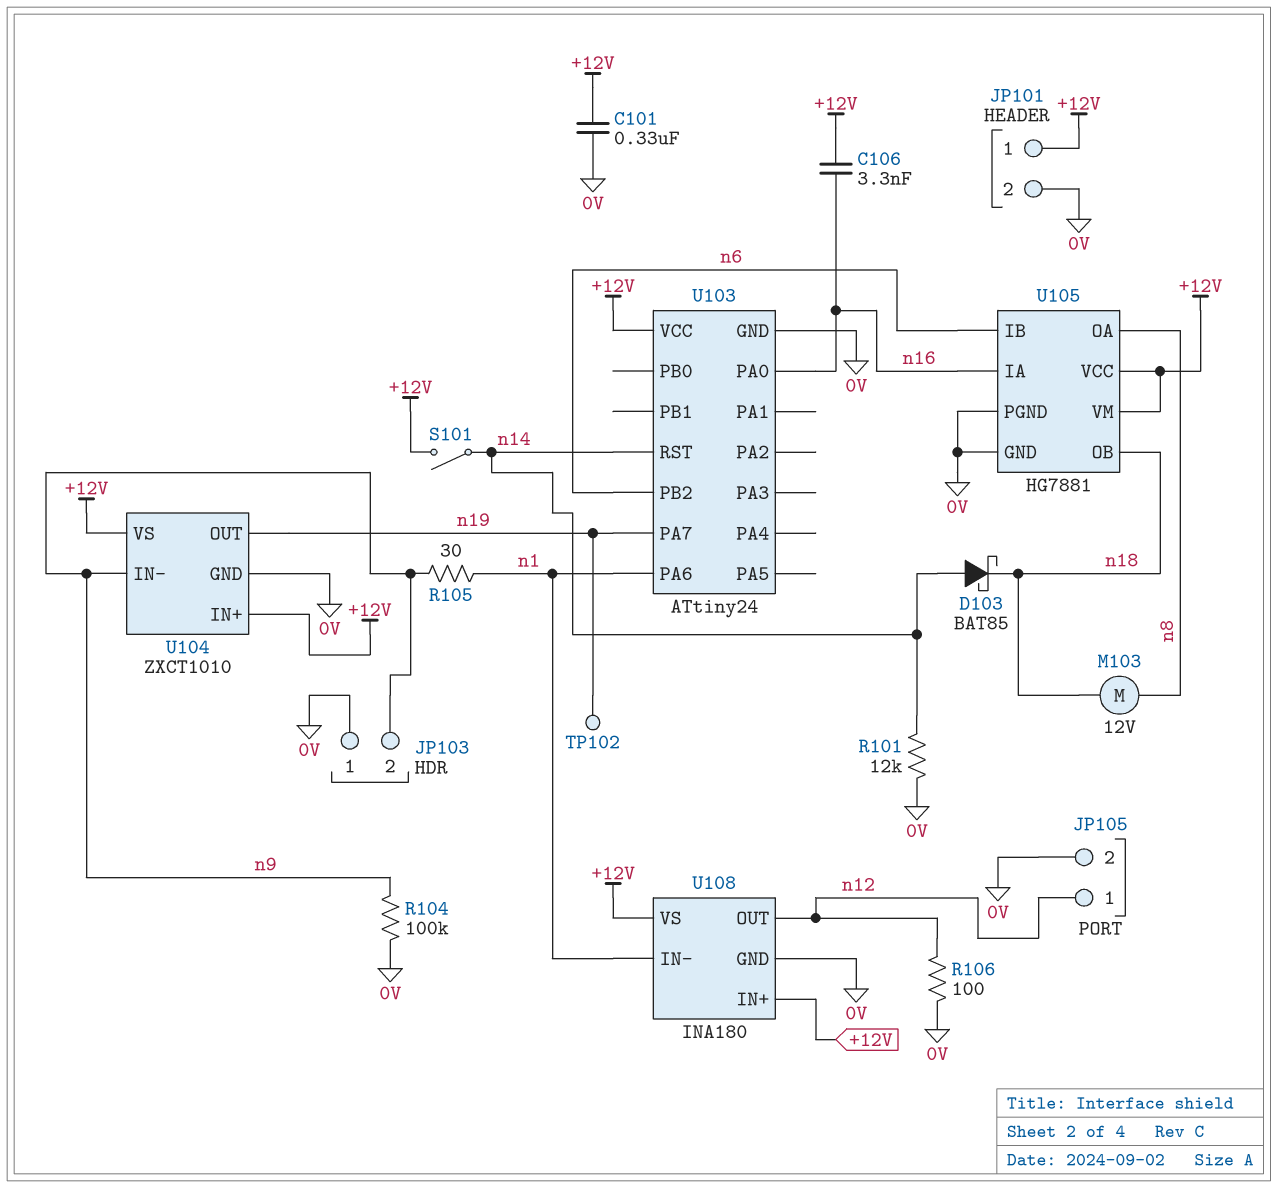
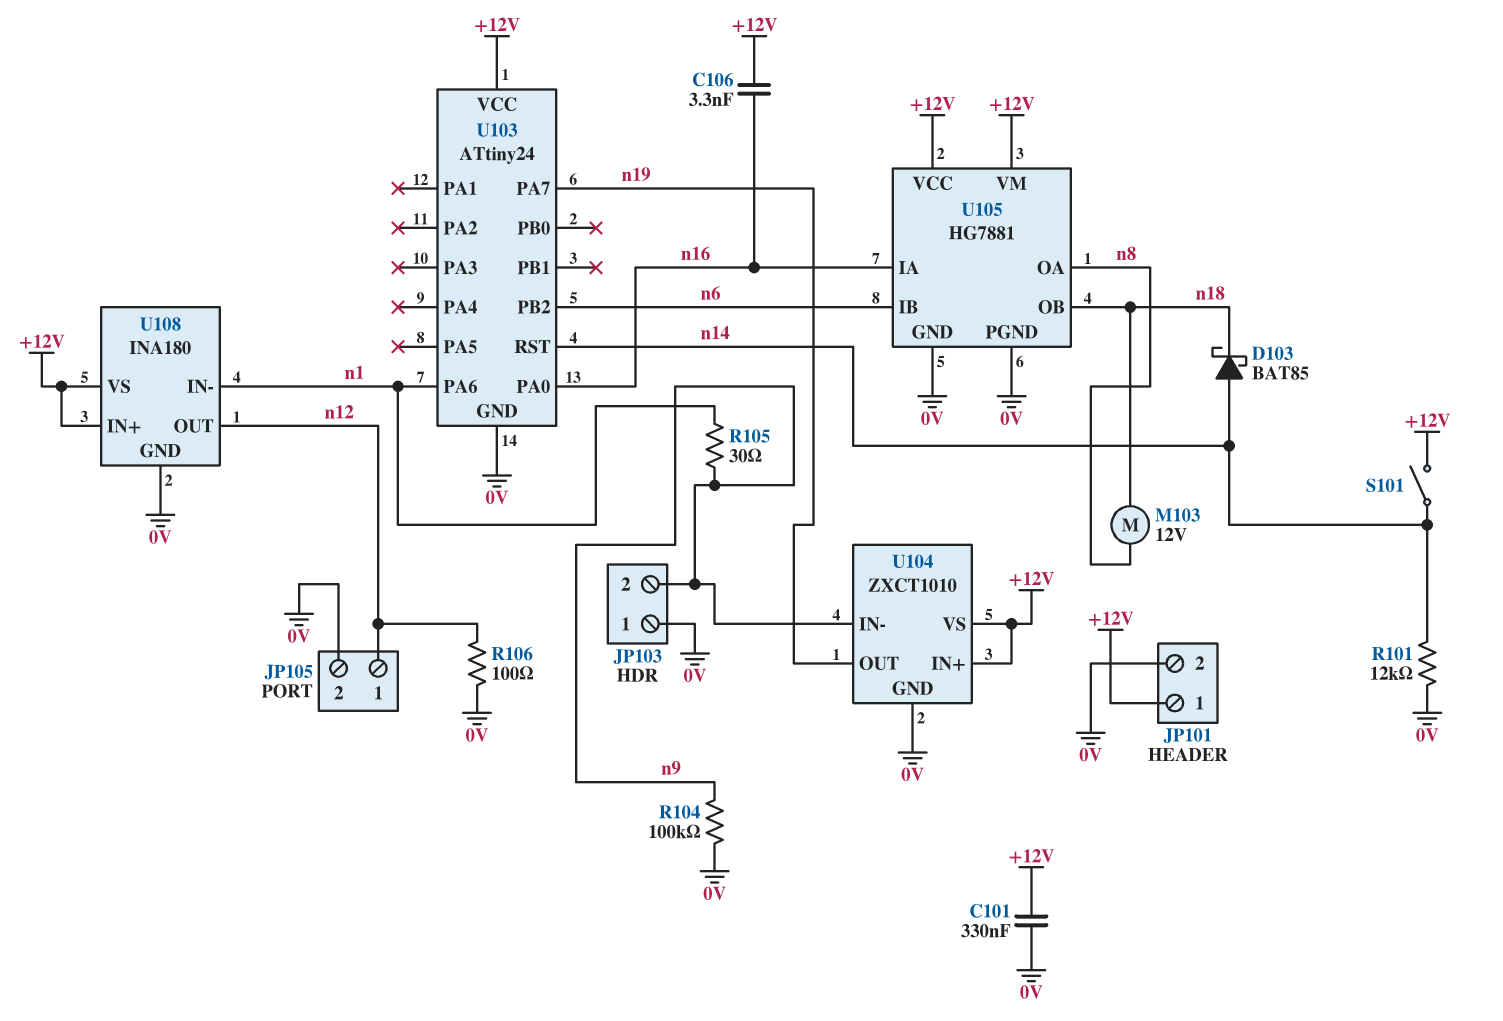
TP102: test point (n19) -> none

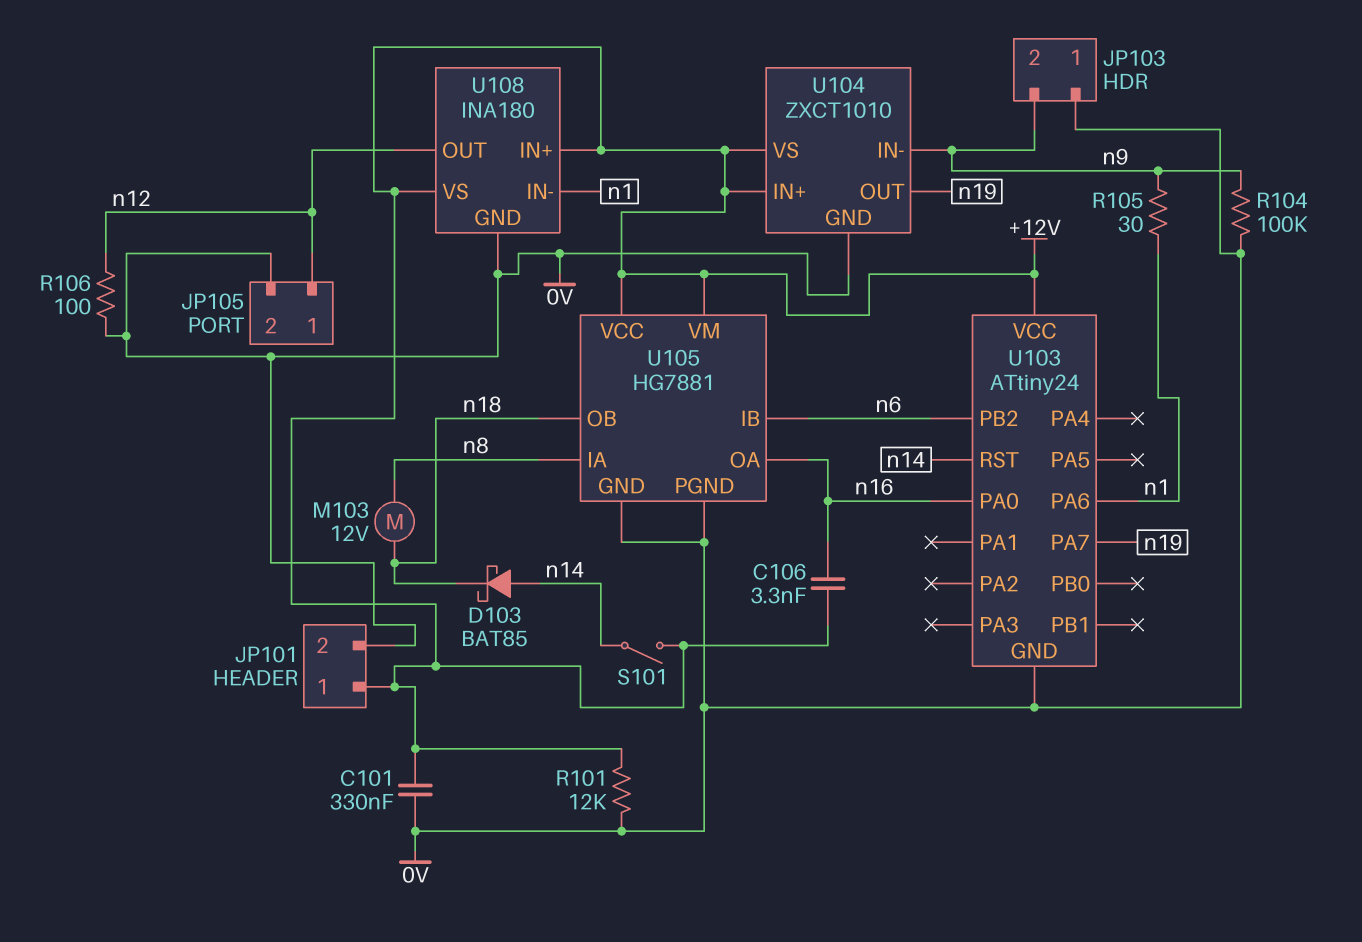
R101: 12k (0V, n14) -> 12k (+12V, 0V)
U105 pin IA: n16 -> n8
U105 pin OA: n8 -> n16

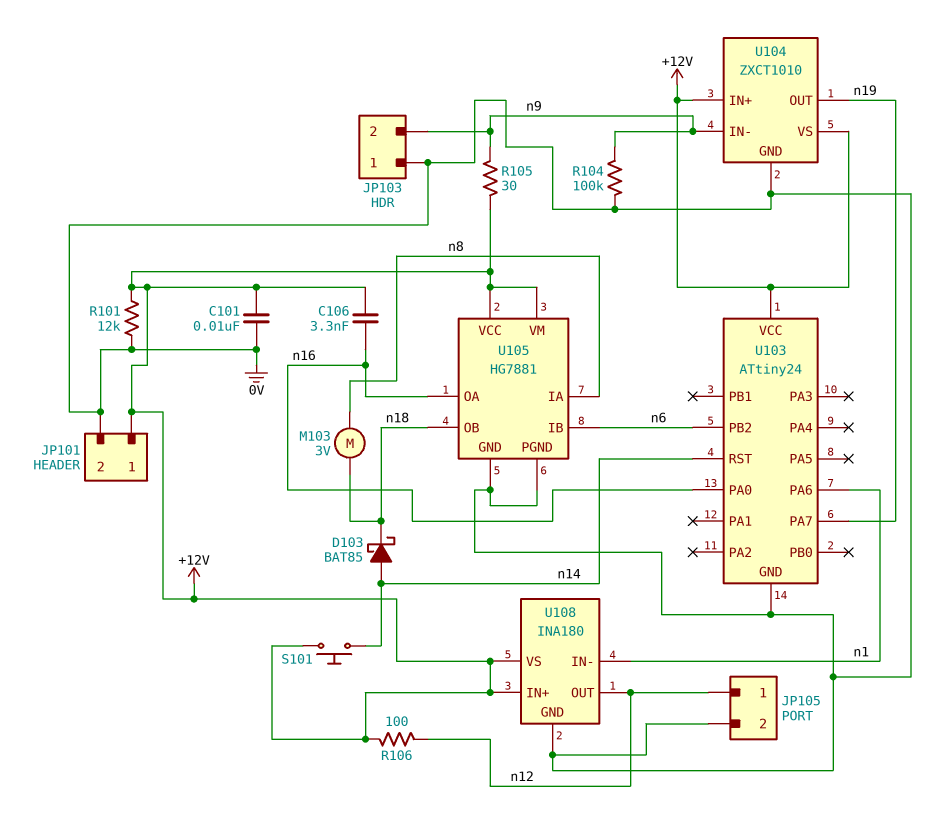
C101: 330nF (+12V, 0V) -> 10nF (+12V, 0V)
M103: motor 12V (n8, n18) -> motor 3V (n8, n18)
R105: 30 (n1, n9) -> 30 (+12V, n9)
R106: 100 (0V, n12) -> 100 (+12V, n12)
S101: switch (+12V, n14) -> button (+12V, n14)

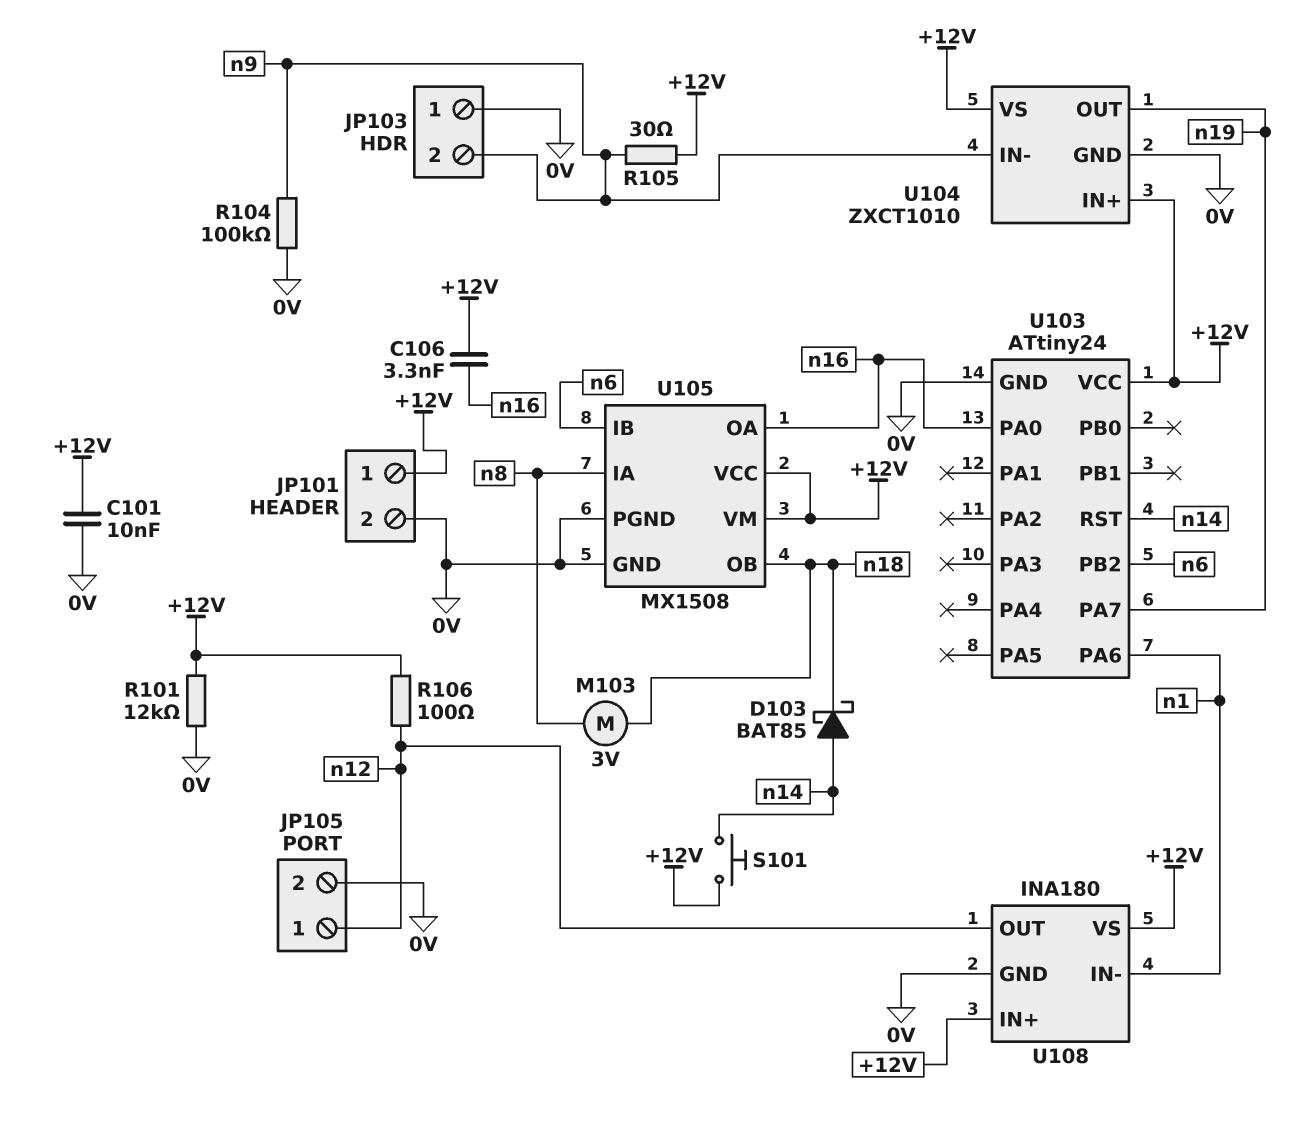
U105: HG7881 -> MX1508

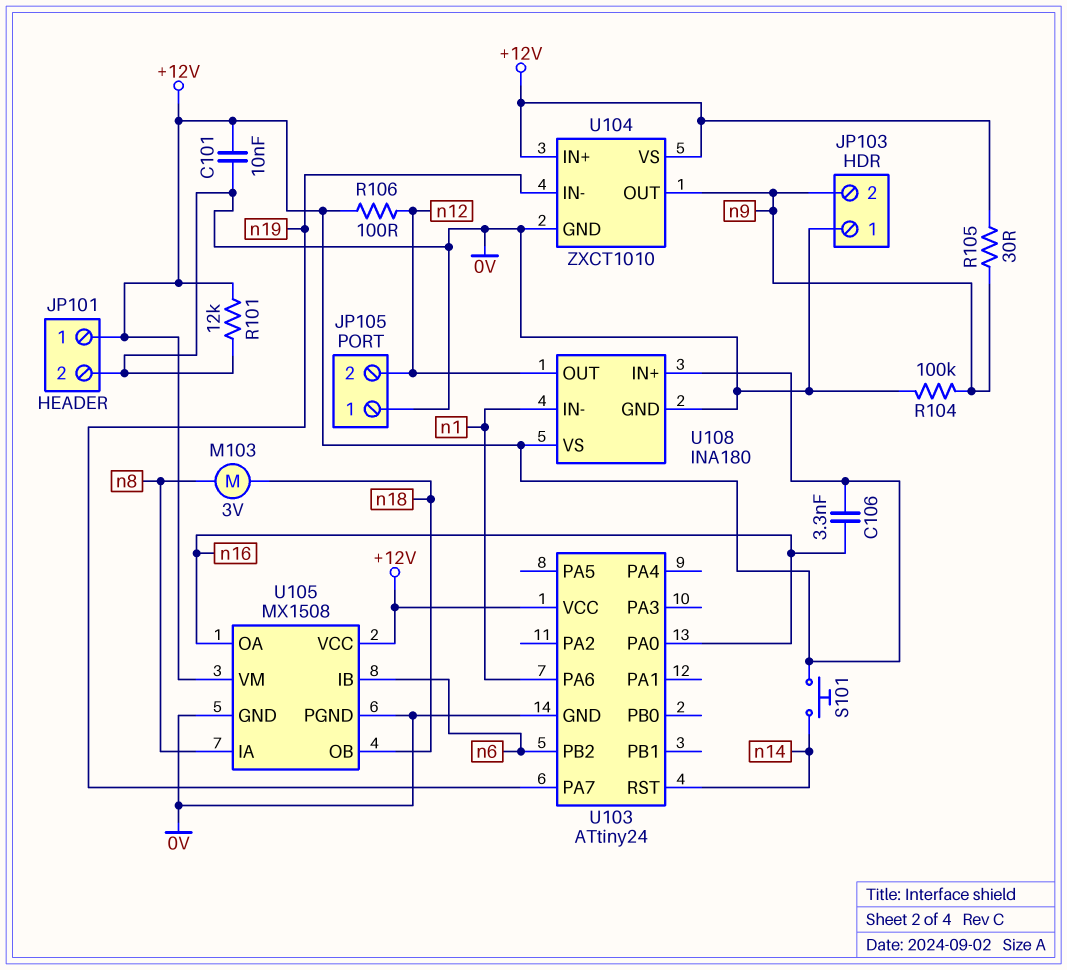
D103: schottky BAT85 (A n14, K n18) -> none
JP105 pin 1: n12 -> 0V
JP105 pin 2: 0V -> n12
U104 pin IN-: n9 -> n19
U104 pin OUT: n19 -> n9

